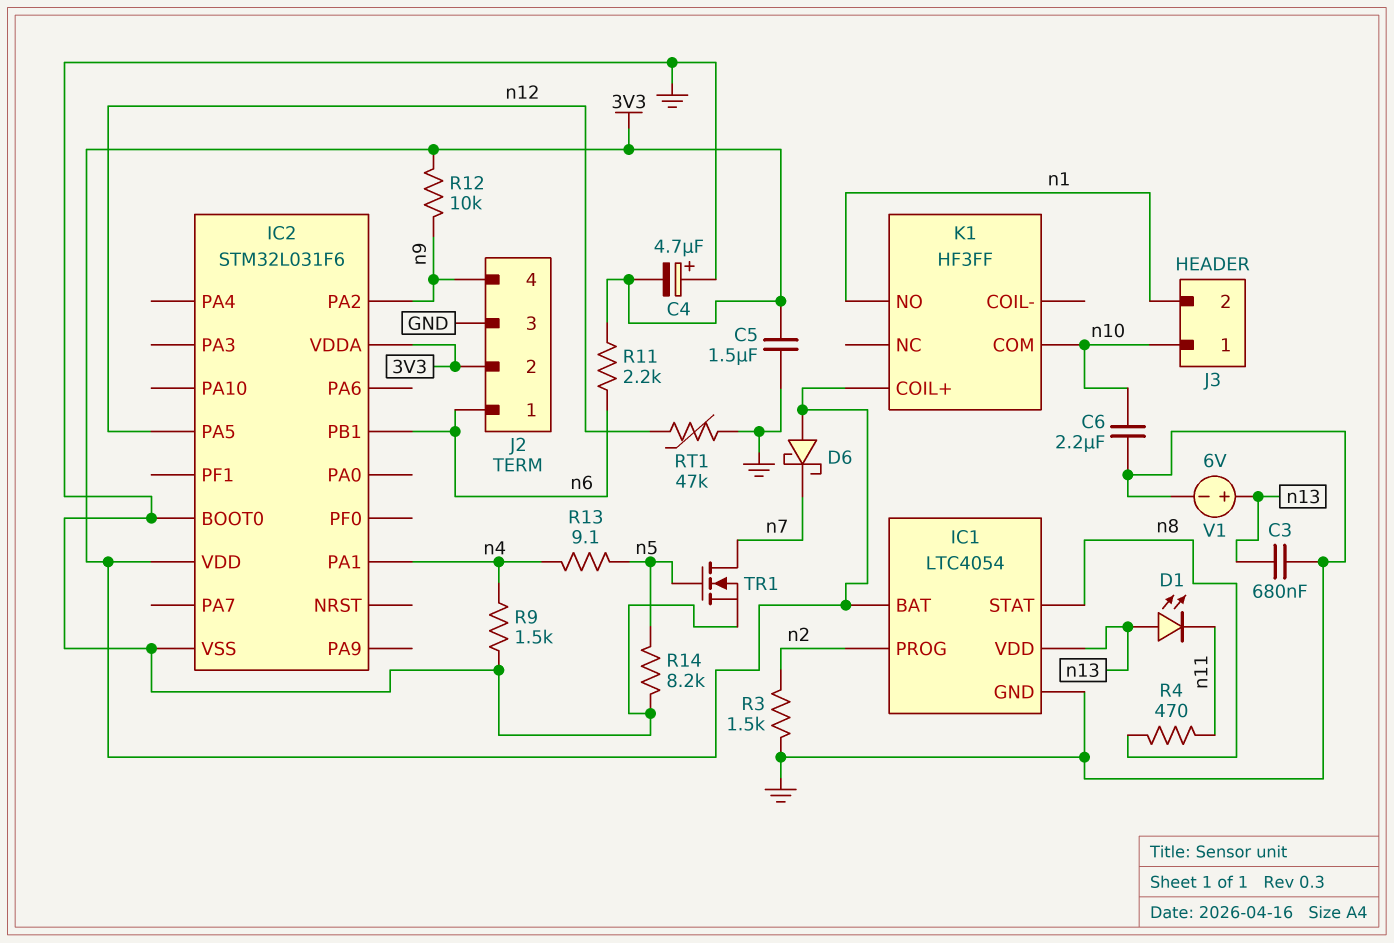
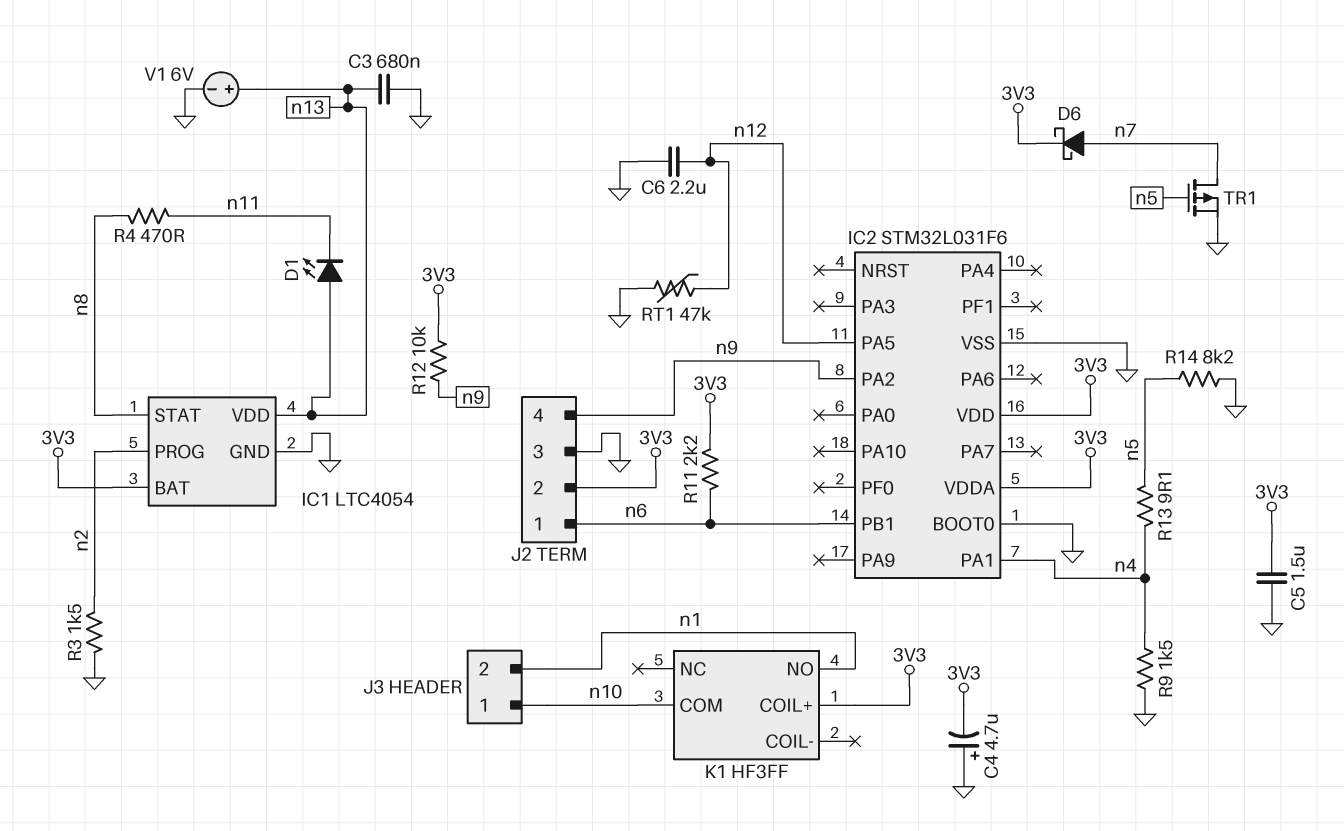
C6: 2.2uF (GND, n10) -> 2.2uF (GND, n12)
D6: schottky (A 3V3, K n7) -> schottky (A n7, K 3V3)
TR1: NMOS (G n5, D n7, S GND) -> PMOS (G n5, D n7, S GND)

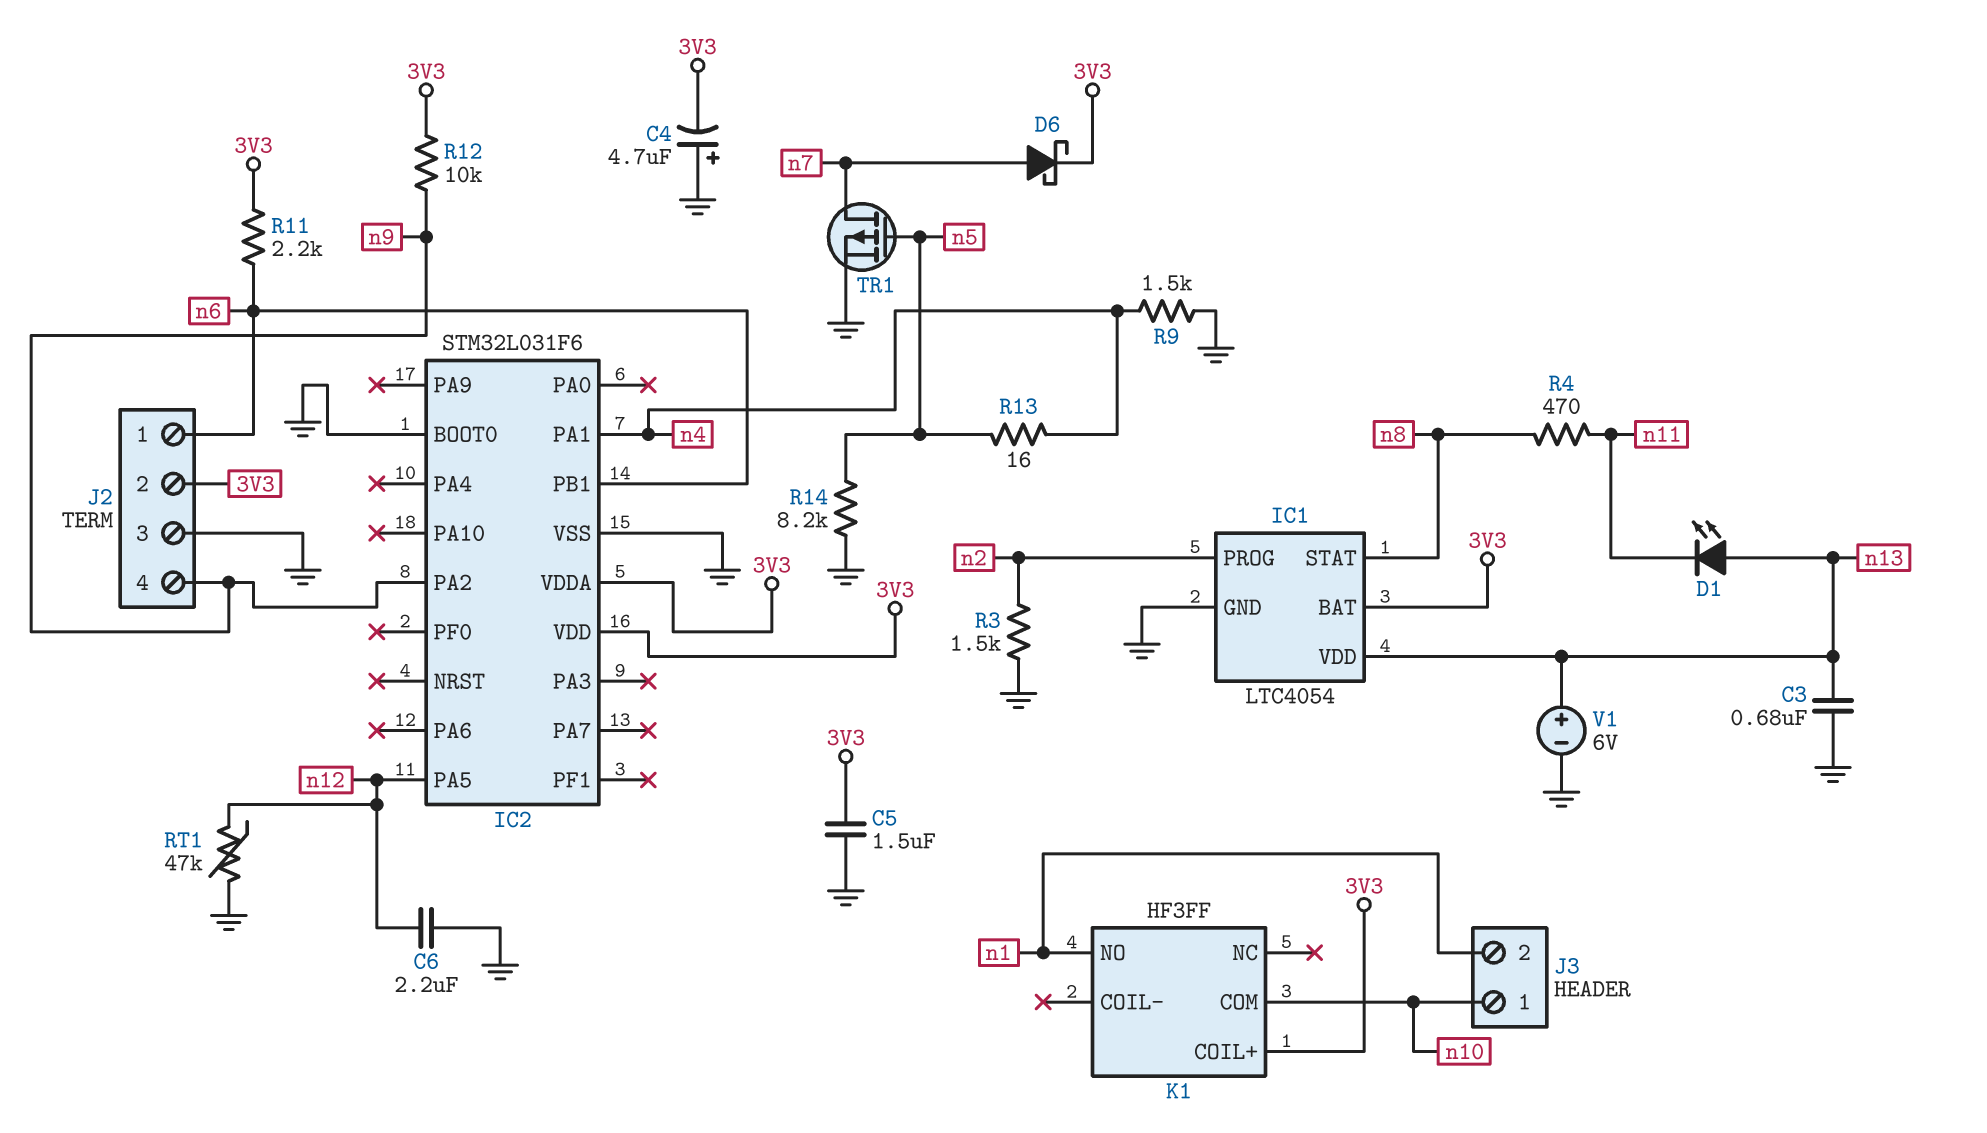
R13: 9.1 (n4, n5) -> 16 (n4, n5)

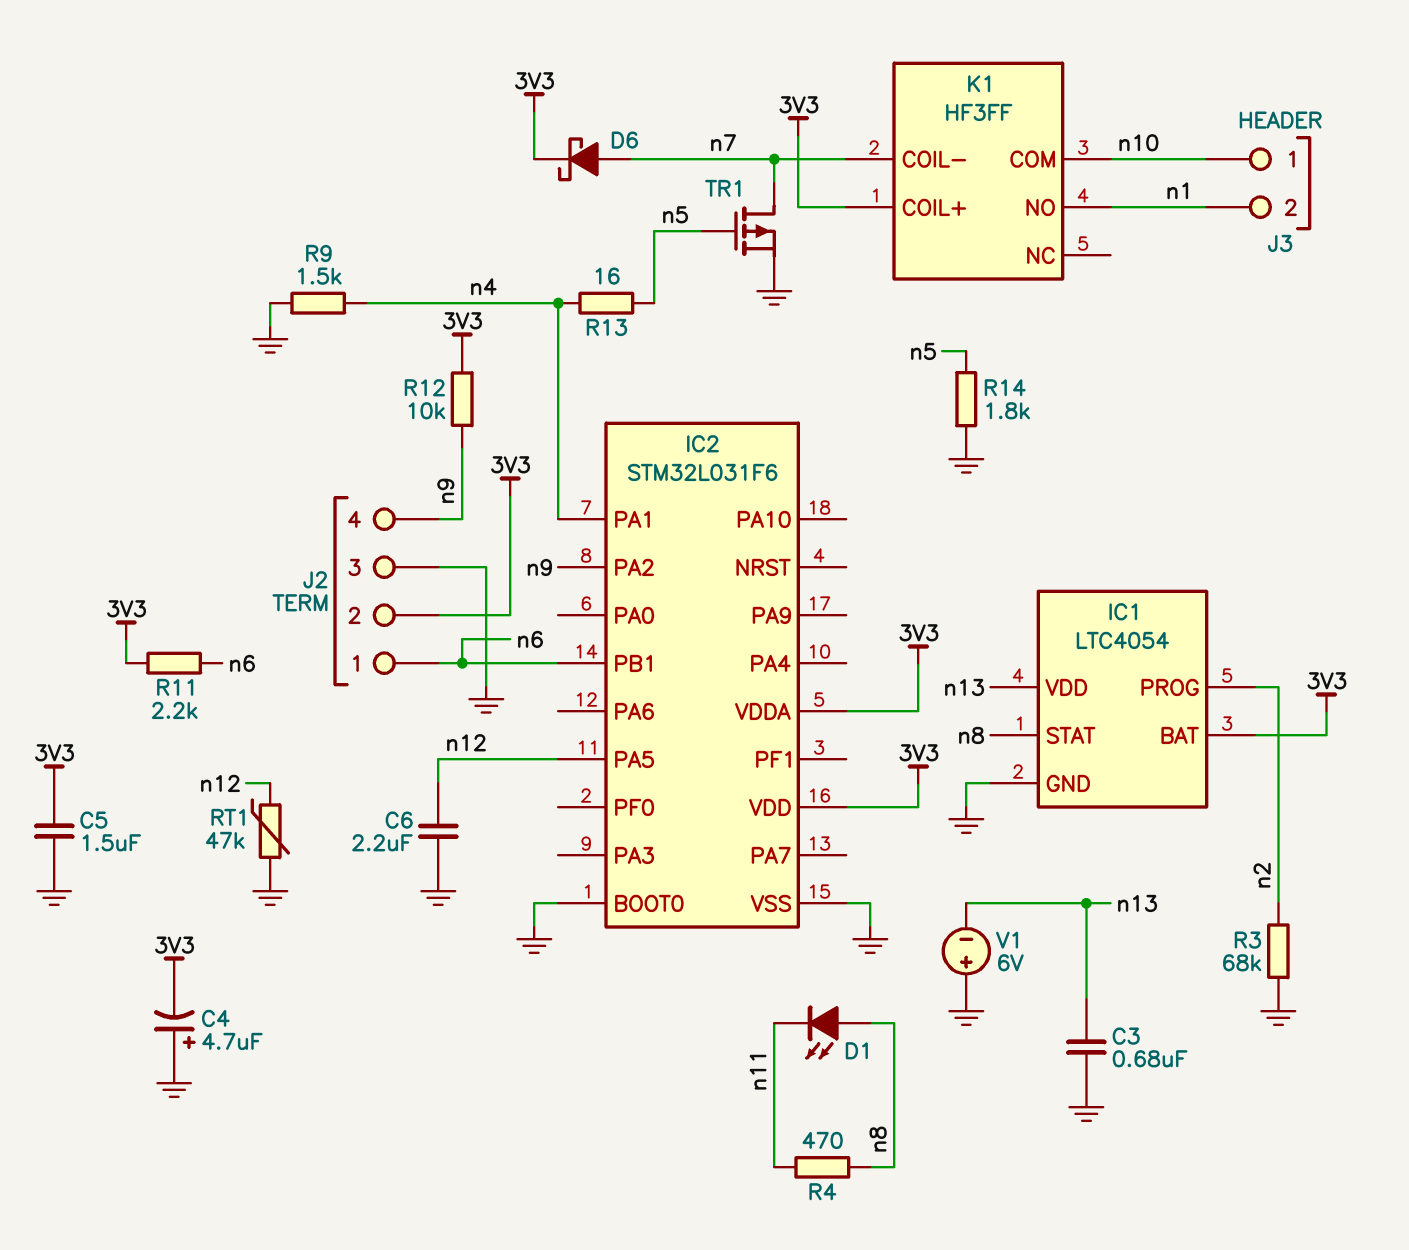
D1: LED (A n13, K n11) -> LED (A n8, K n11)
K1 pin COIL-: none -> n7
R3: 1.5k (GND, n2) -> 68k (GND, n2)
R14: 8.2k (GND, n5) -> 1.8k (GND, n5)
V1: 6V (plus n13, minus GND) -> 6V (plus GND, minus n13)

